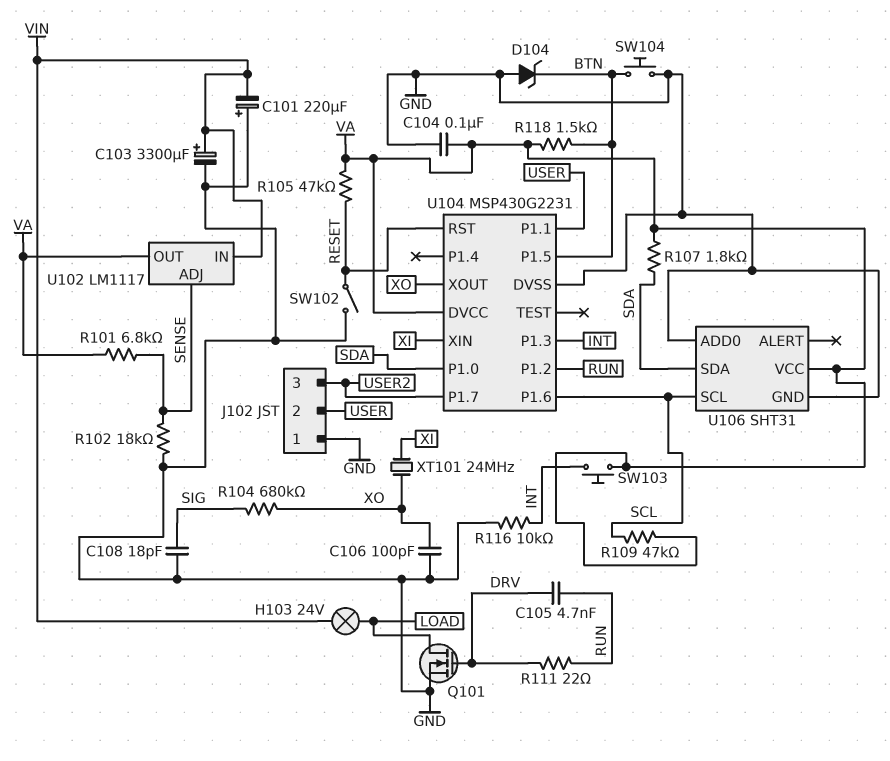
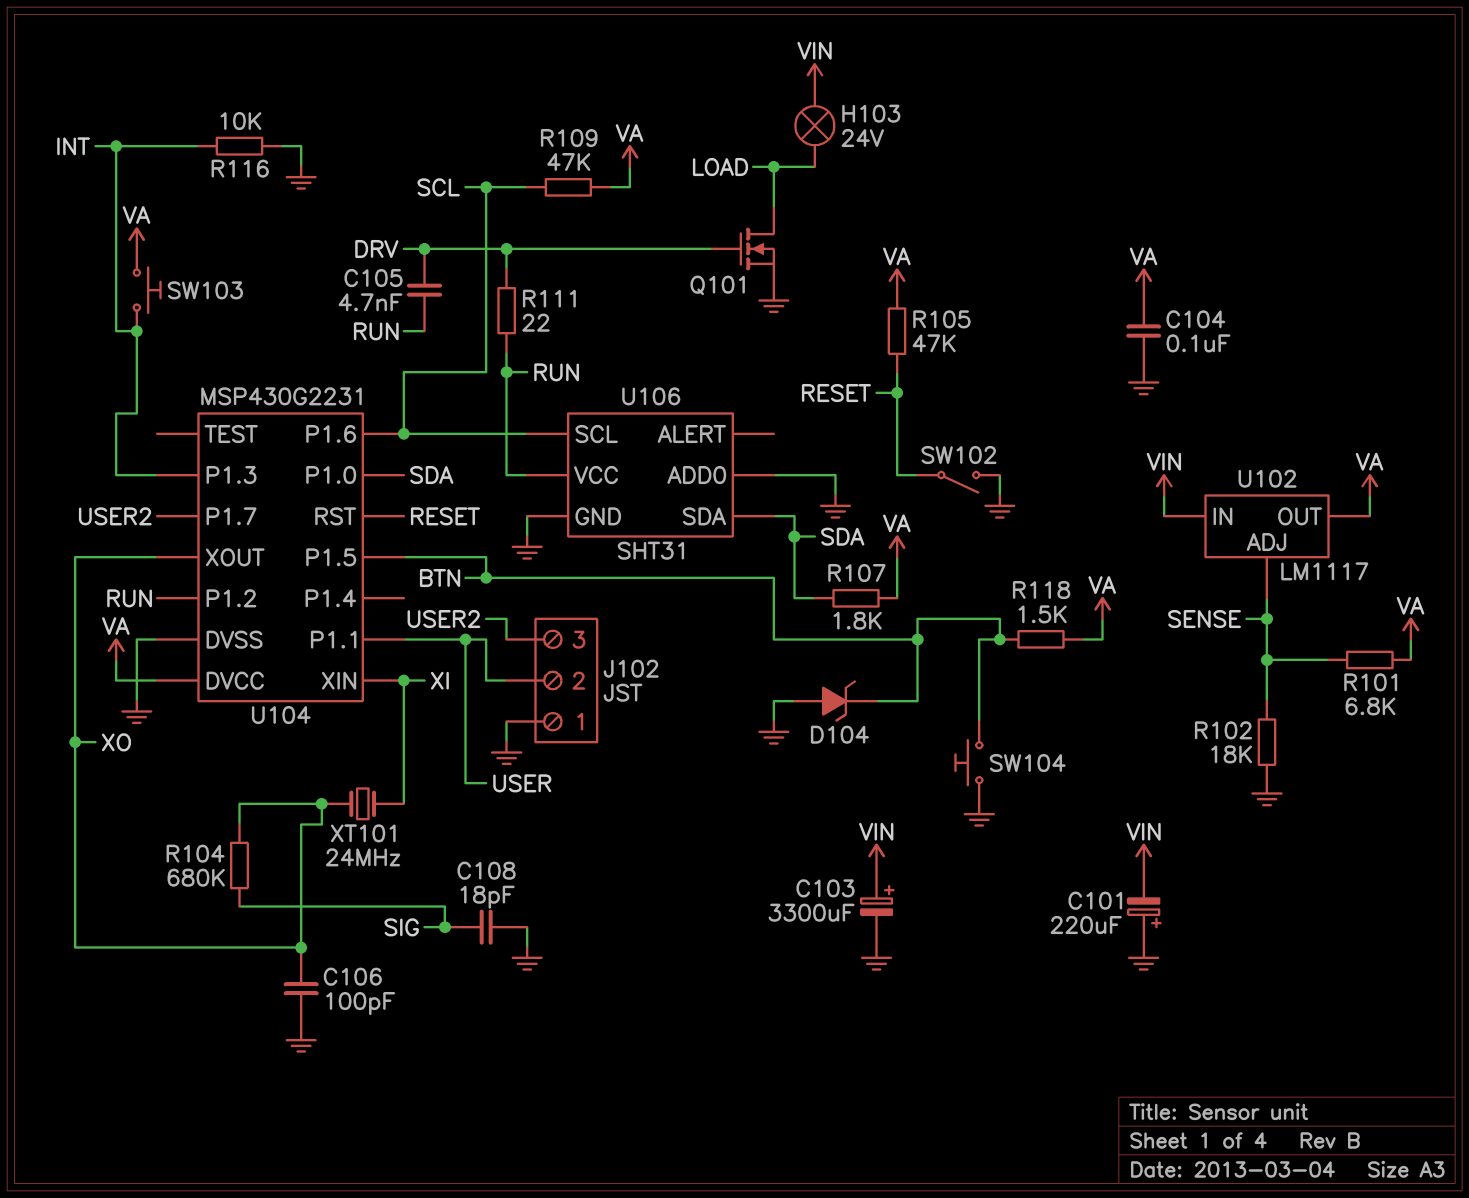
U106 pin VCC: VA -> RUN

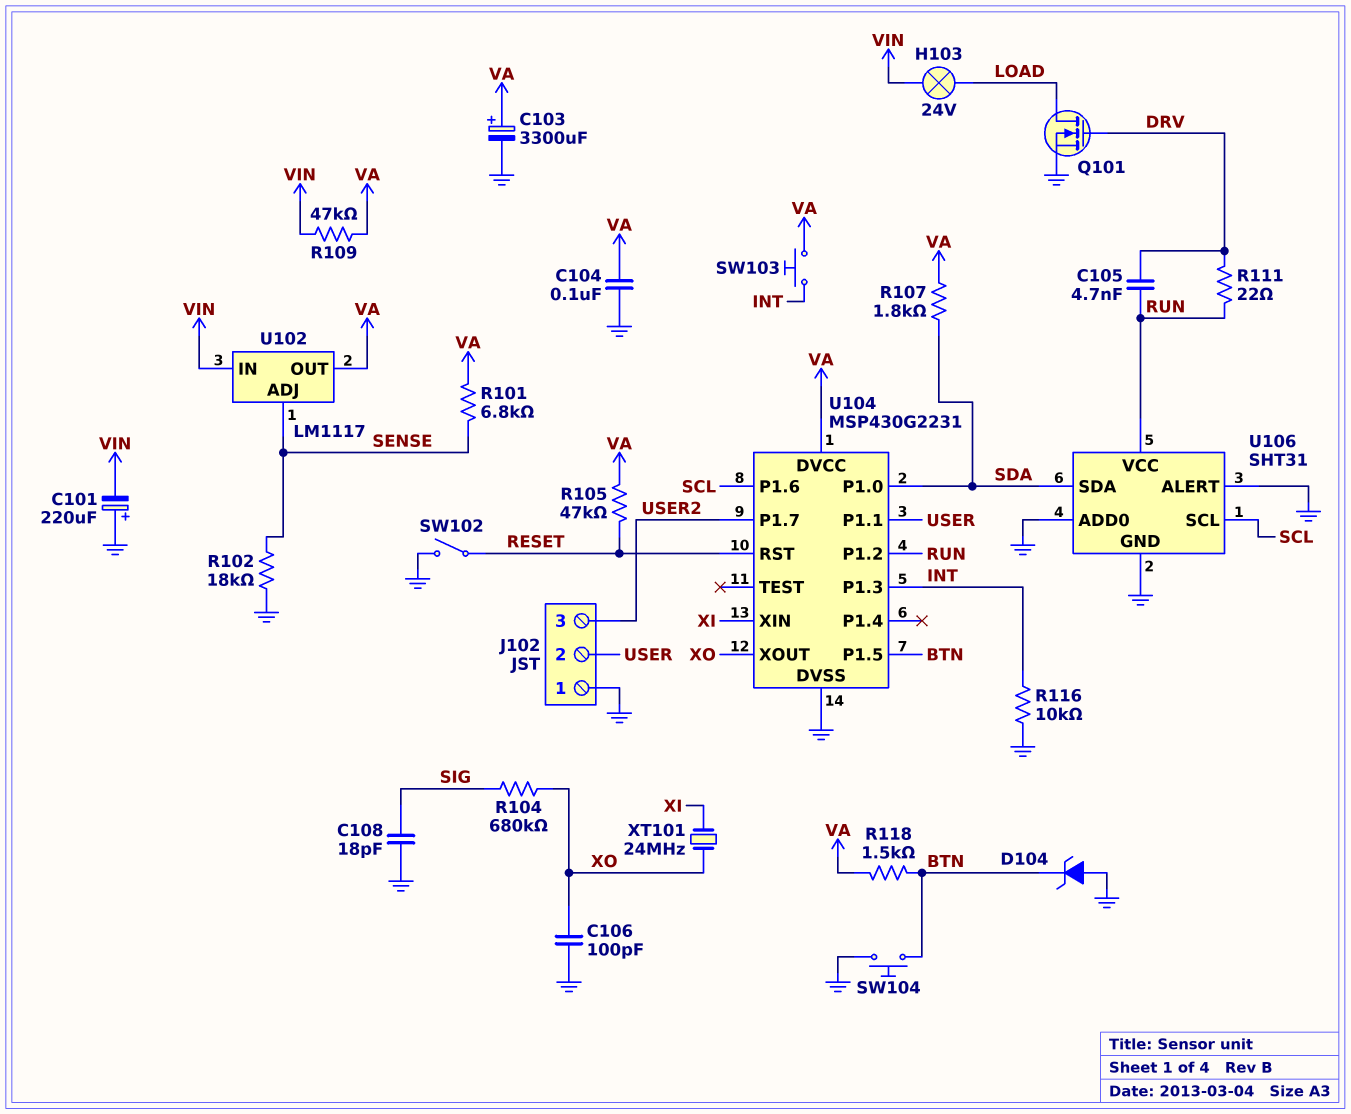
C103: 3300uF (plus VIN, minus GND) -> 3300uF (plus VA, minus GND)
R109: 47k (SCL, VA) -> 47k (VA, VIN)
U106 pin ALERT: none -> GND

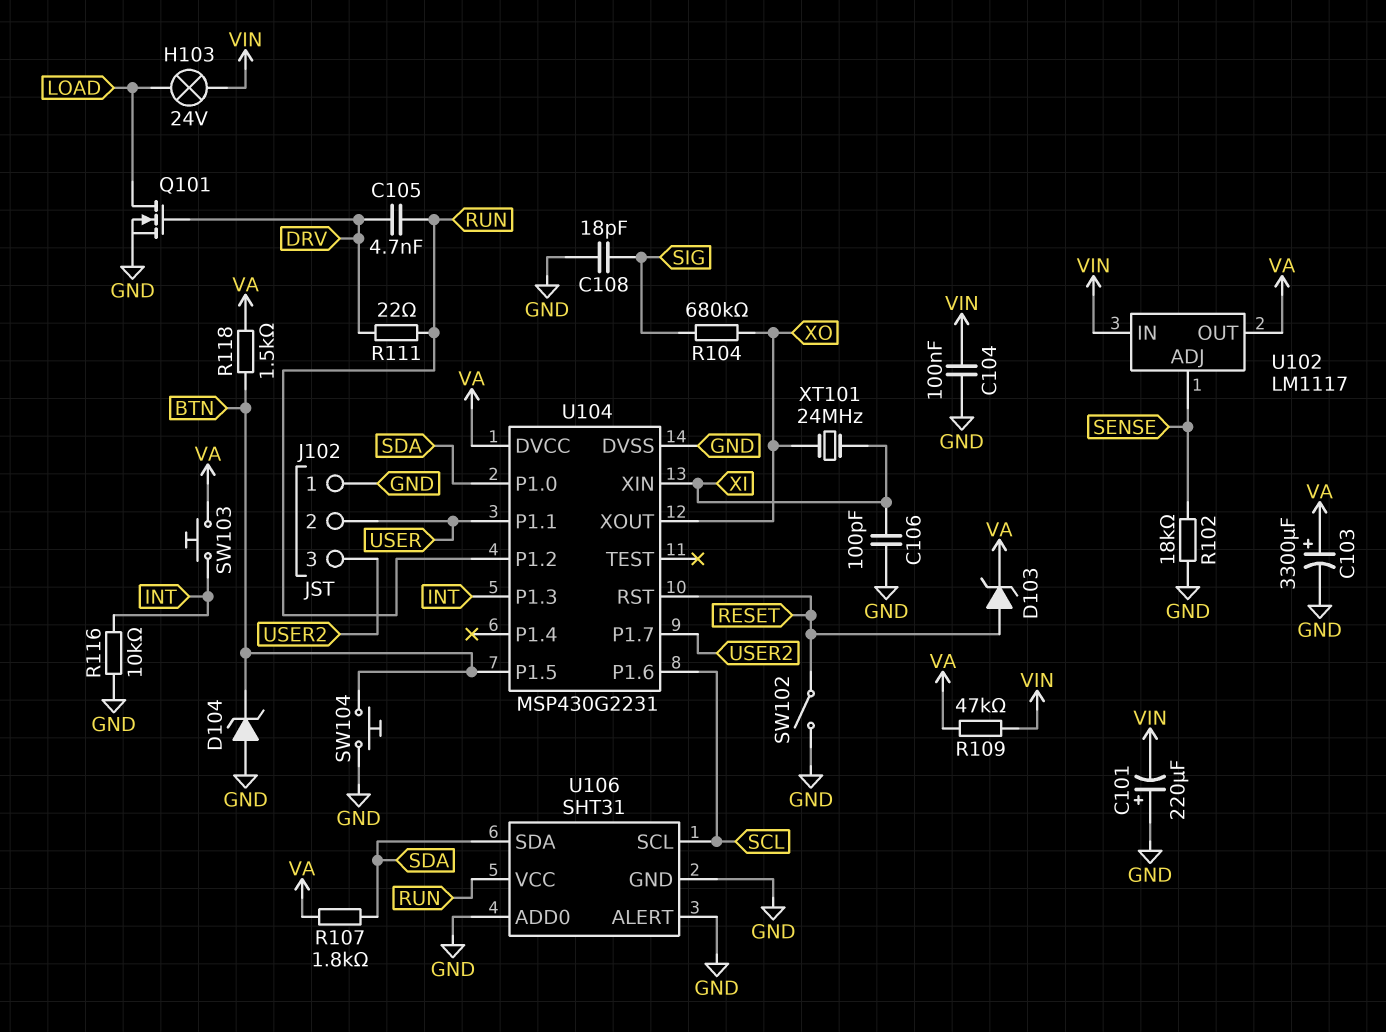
C104: 100nF (GND, VA) -> 100nF (GND, VIN)
C106: 100pF (GND, XO) -> 100pF (GND, XI)
D103: none -> zener (A RESET, K VA)
R101: 6.8k (SENSE, VA) -> none
R105: 47k (RESET, VA) -> none

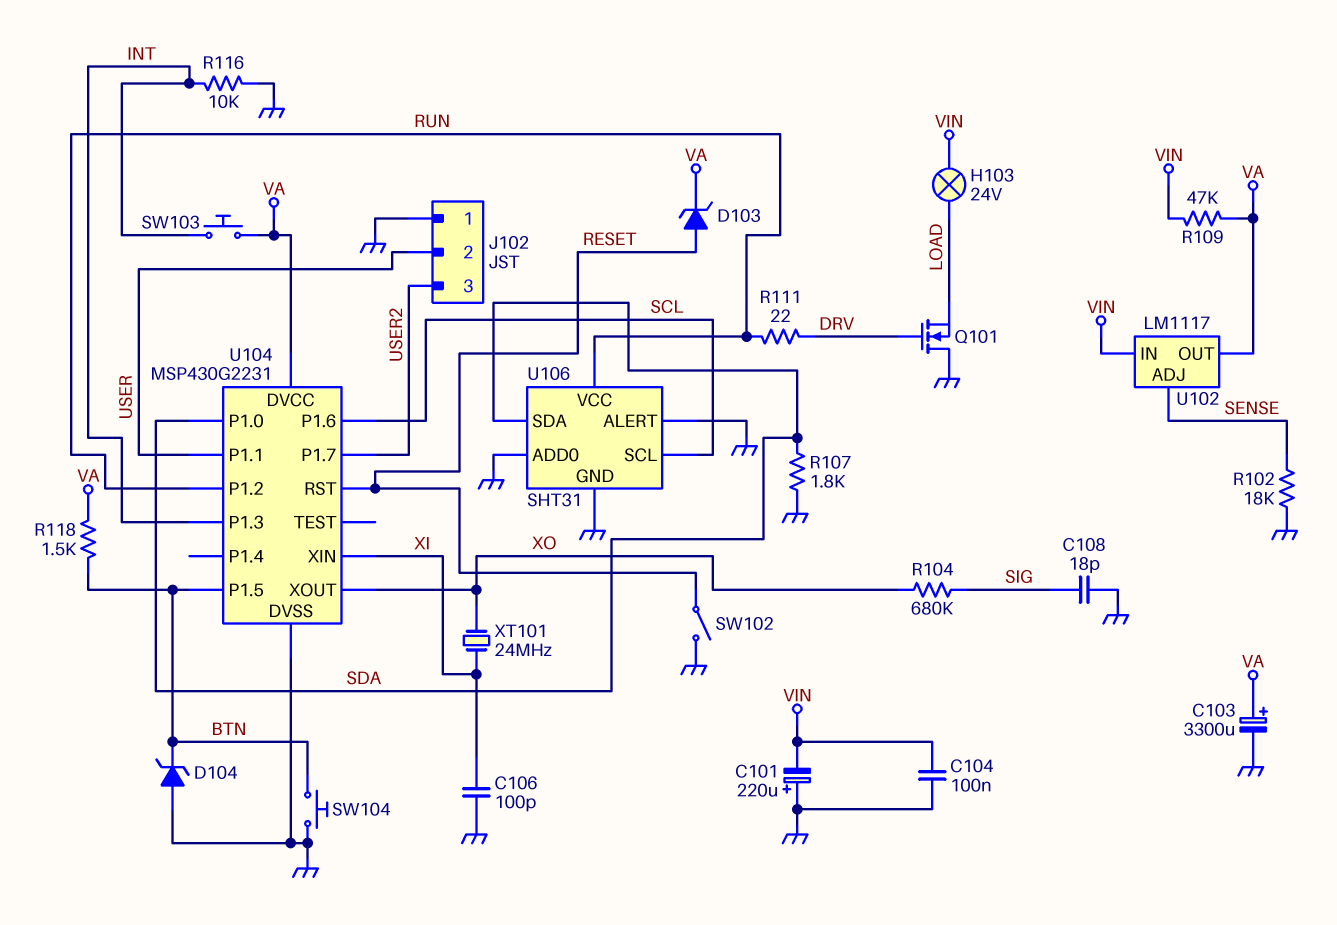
C105: 4.7nF (DRV, RUN) -> none
Q101: NMOS (G DRV, D LOAD, S GND) -> NMOS (G DRV, D GND, S LOAD)
R107: 1.8k (SDA, VA) -> 1.8k (GND, SDA)

